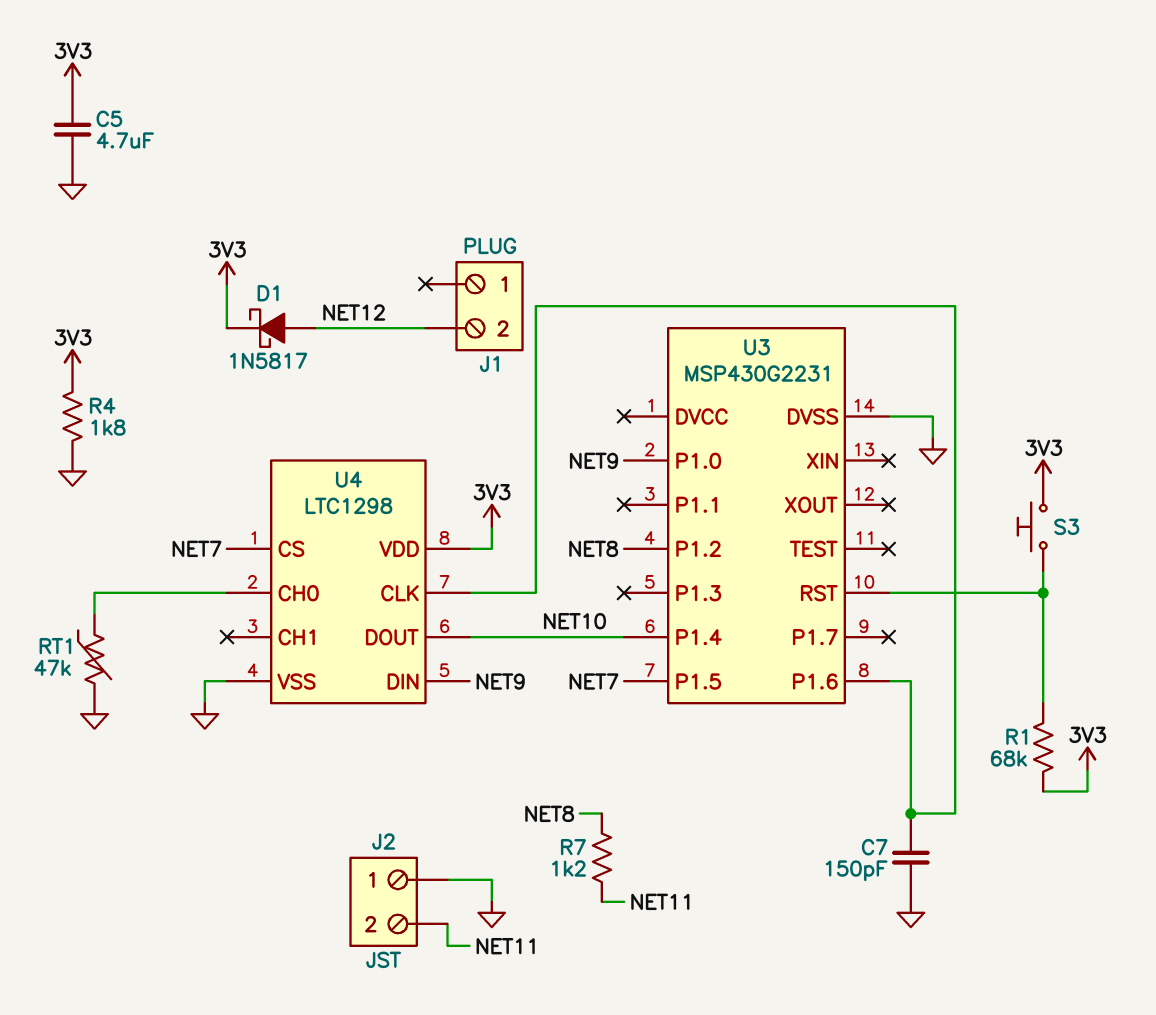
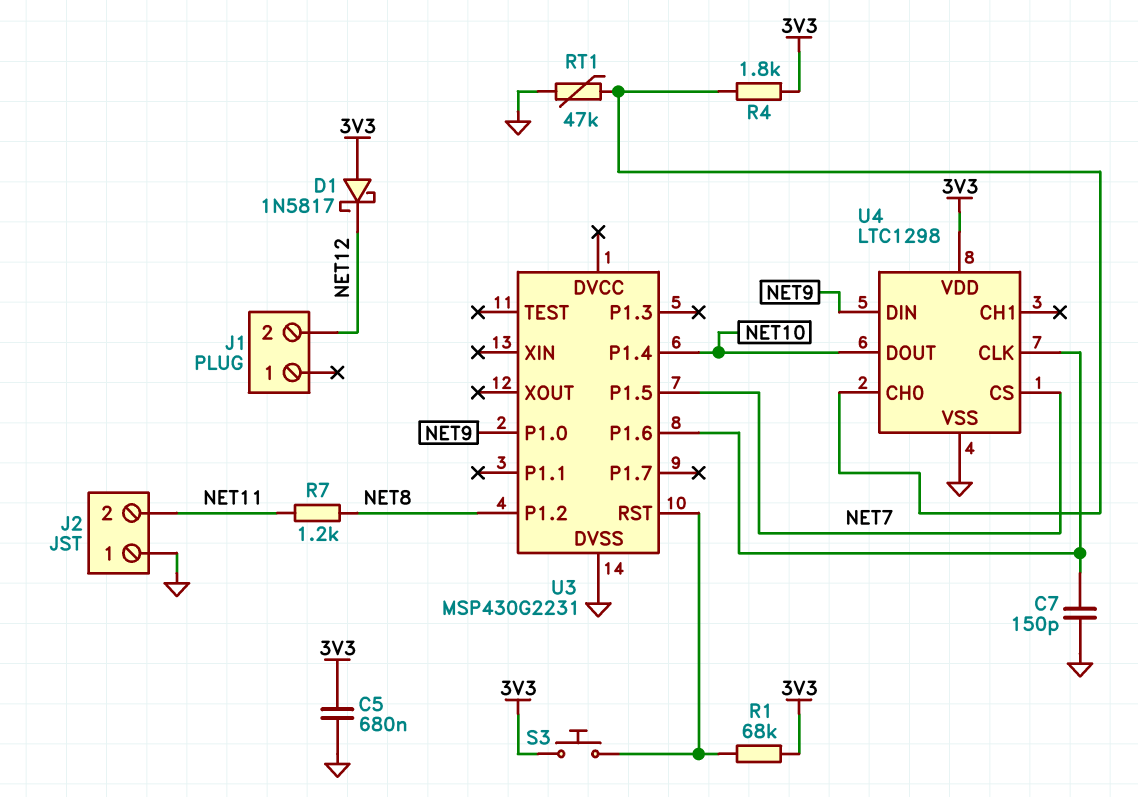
C5: 4.7uF (3V3, GND) -> 680nF (3V3, GND)
D1: schottky 1N5817 (A NET12, K 3V3) -> schottky 1N5817 (A 3V3, K NET12)
R4: 1.8k (3V3, GND) -> 1.8k (3V3, U4/CH0)

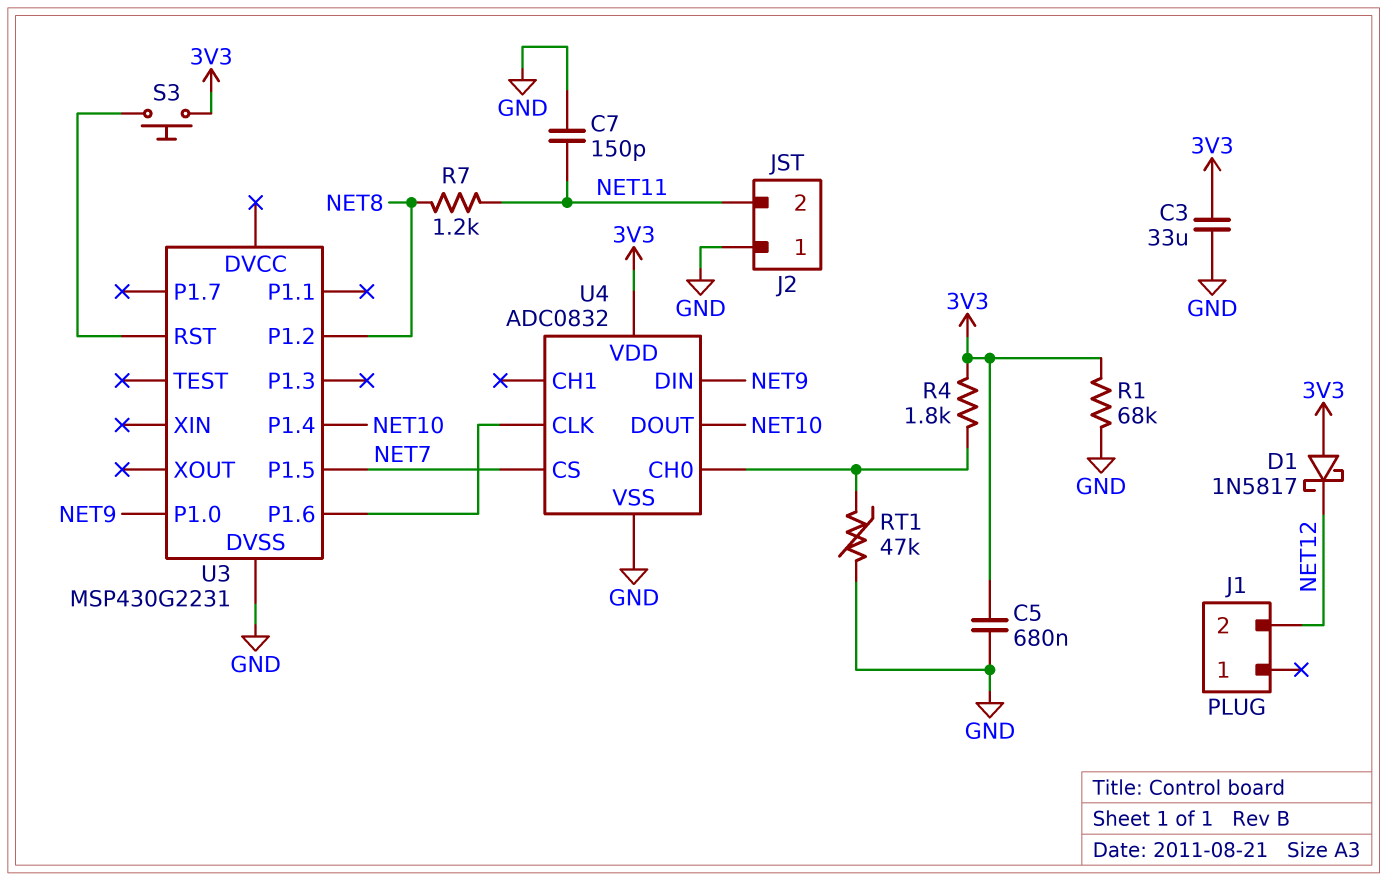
C3: none -> 33uF (3V3, GND)
C7: 150pF (GND, U3/P1.6) -> 150pF (GND, NET11)
R1: 68k (3V3, U3/RST) -> 68k (3V3, GND)
U4: LTC1298 -> ADC0832

